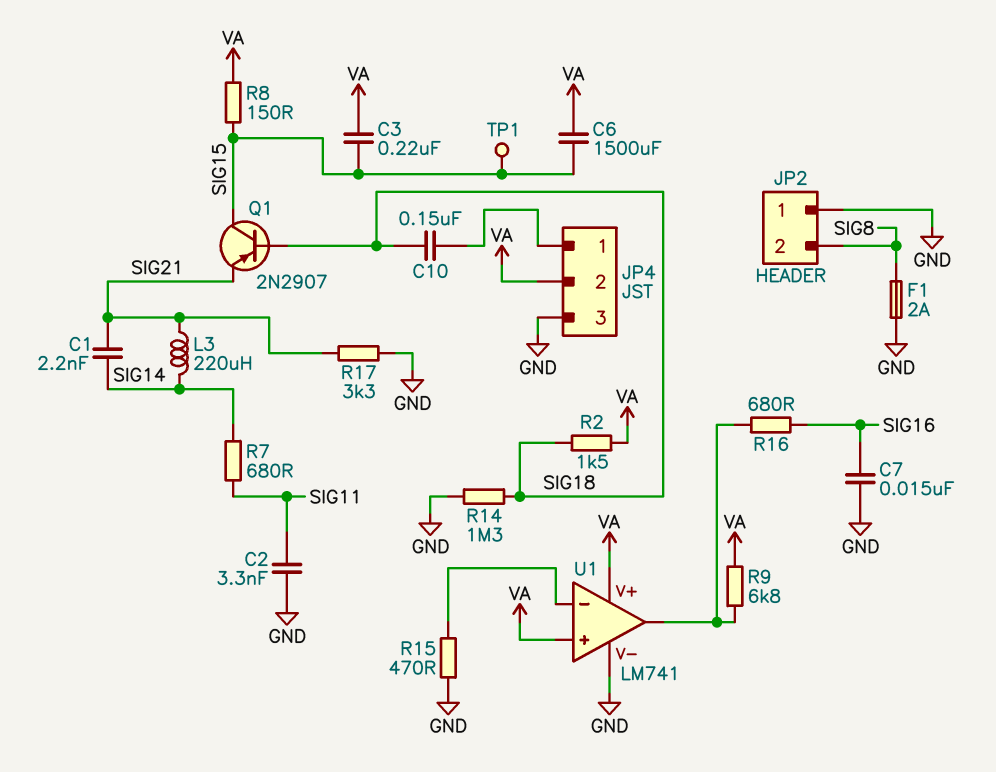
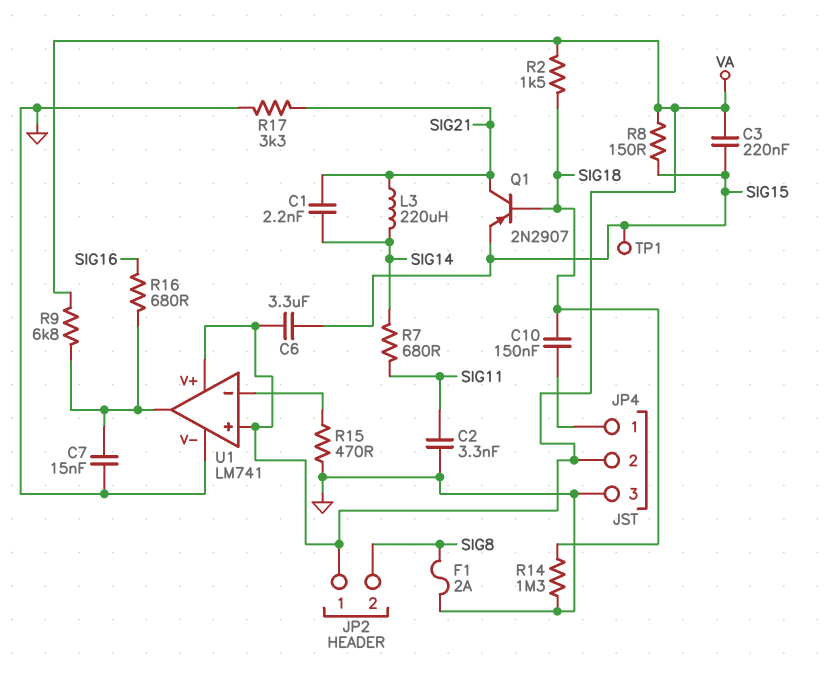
C6: 1500uF (SIG15, VA) -> 3.3uF (SIG15, VA)
C7: 15nF (GND, SIG16) -> 15nF (GND, U1/out)
JP2 pin 1: GND -> VA
Q1: PNP 2N2907 (B SIG18, C SIG15, E SIG21) -> PNP 2N2907 (B SIG18, C SIG21, E SIG15)

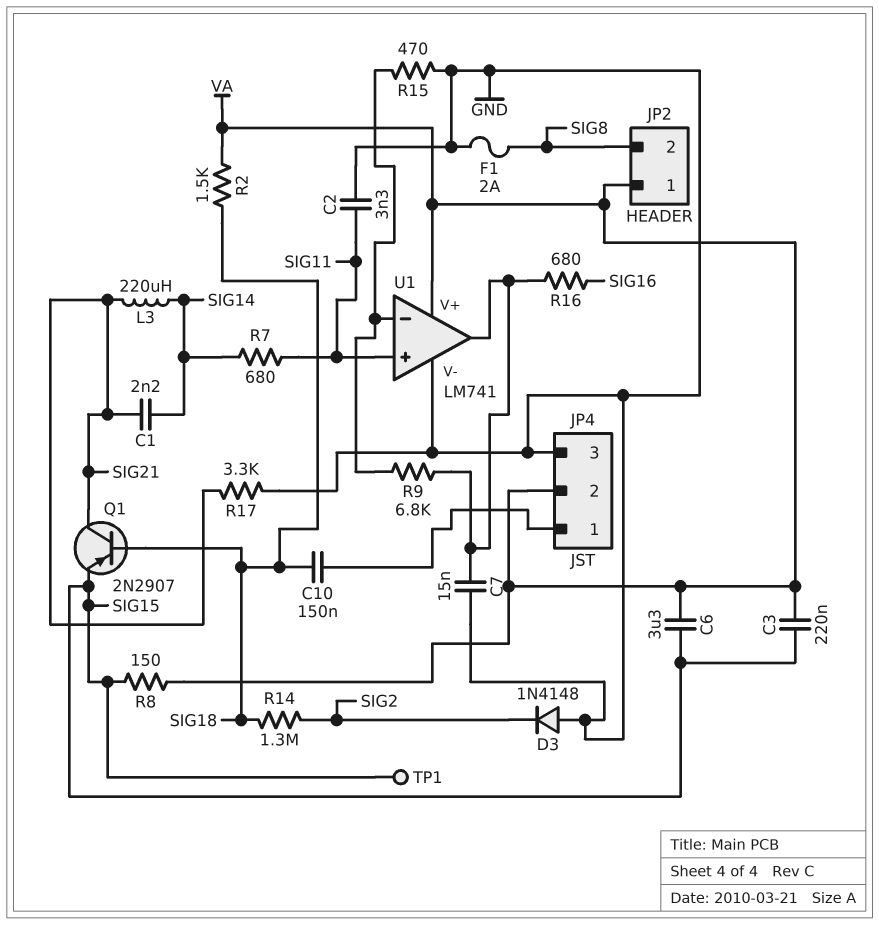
D3: none -> diode 1N4148 (A GND, K SIG2)
R9: 6.8k (U1/out, VA) -> 6.8k (U1/in-, U1/out)
R14: 1.3M (GND, SIG18) -> 1.3M (SIG2, SIG18)
U1 pin in+: VA -> SIG11

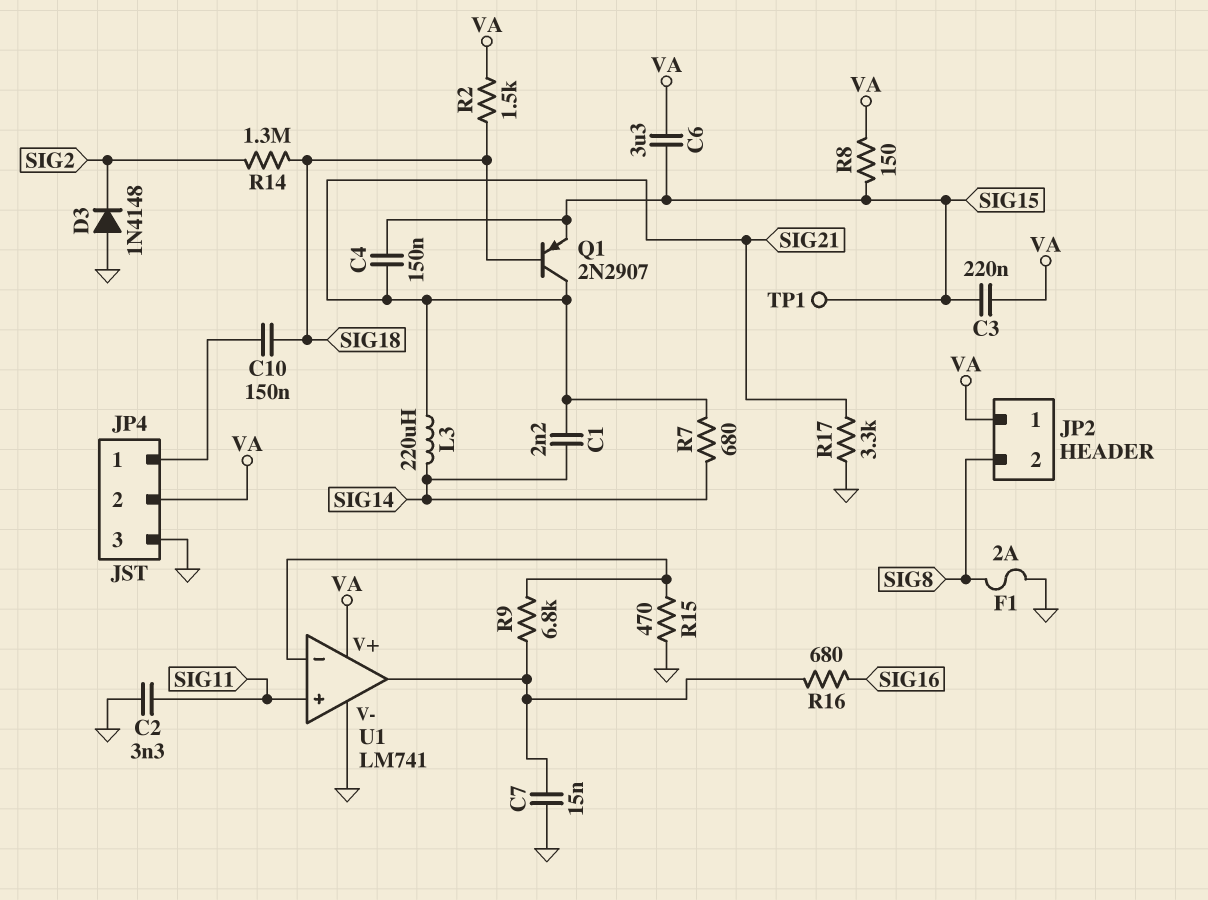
C4: none -> 150nF (SIG15, SIG21)
R7: 680 (SIG11, SIG14) -> 680 (SIG14, SIG21)

